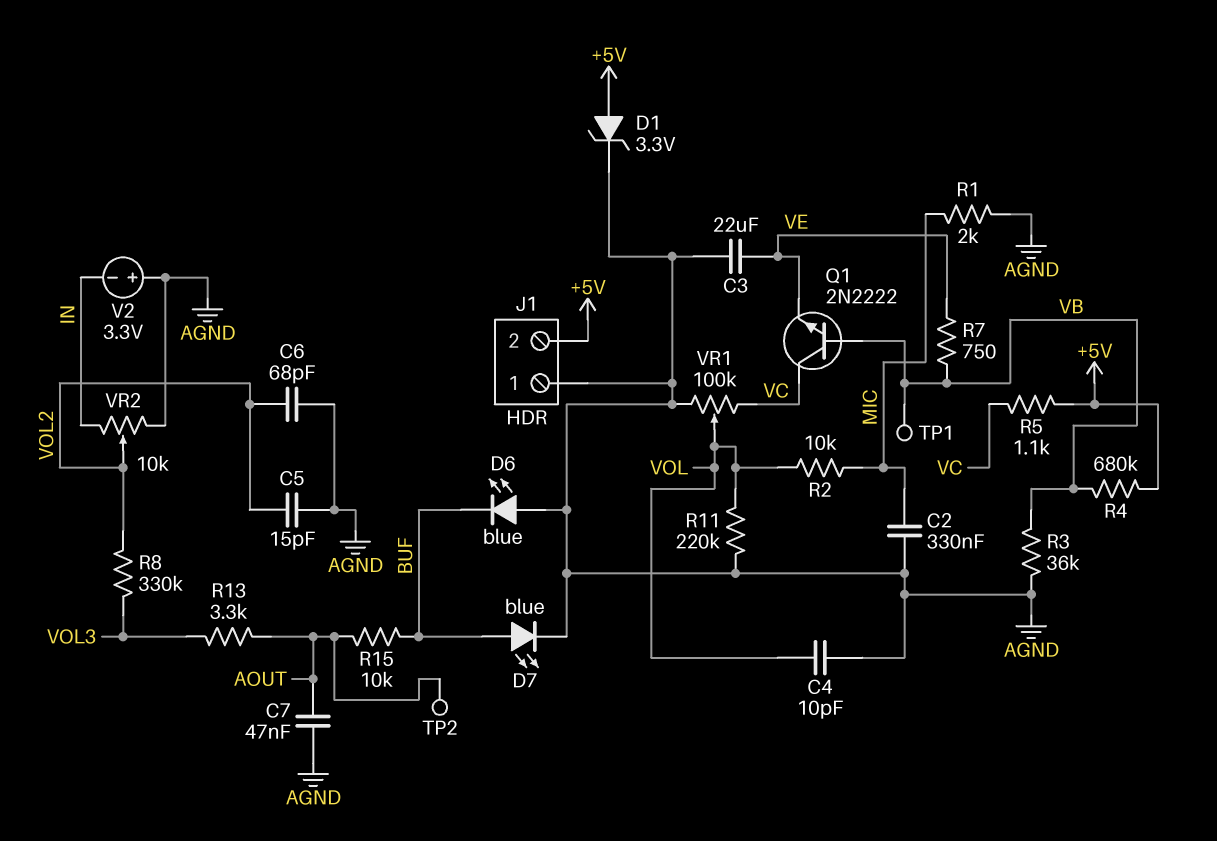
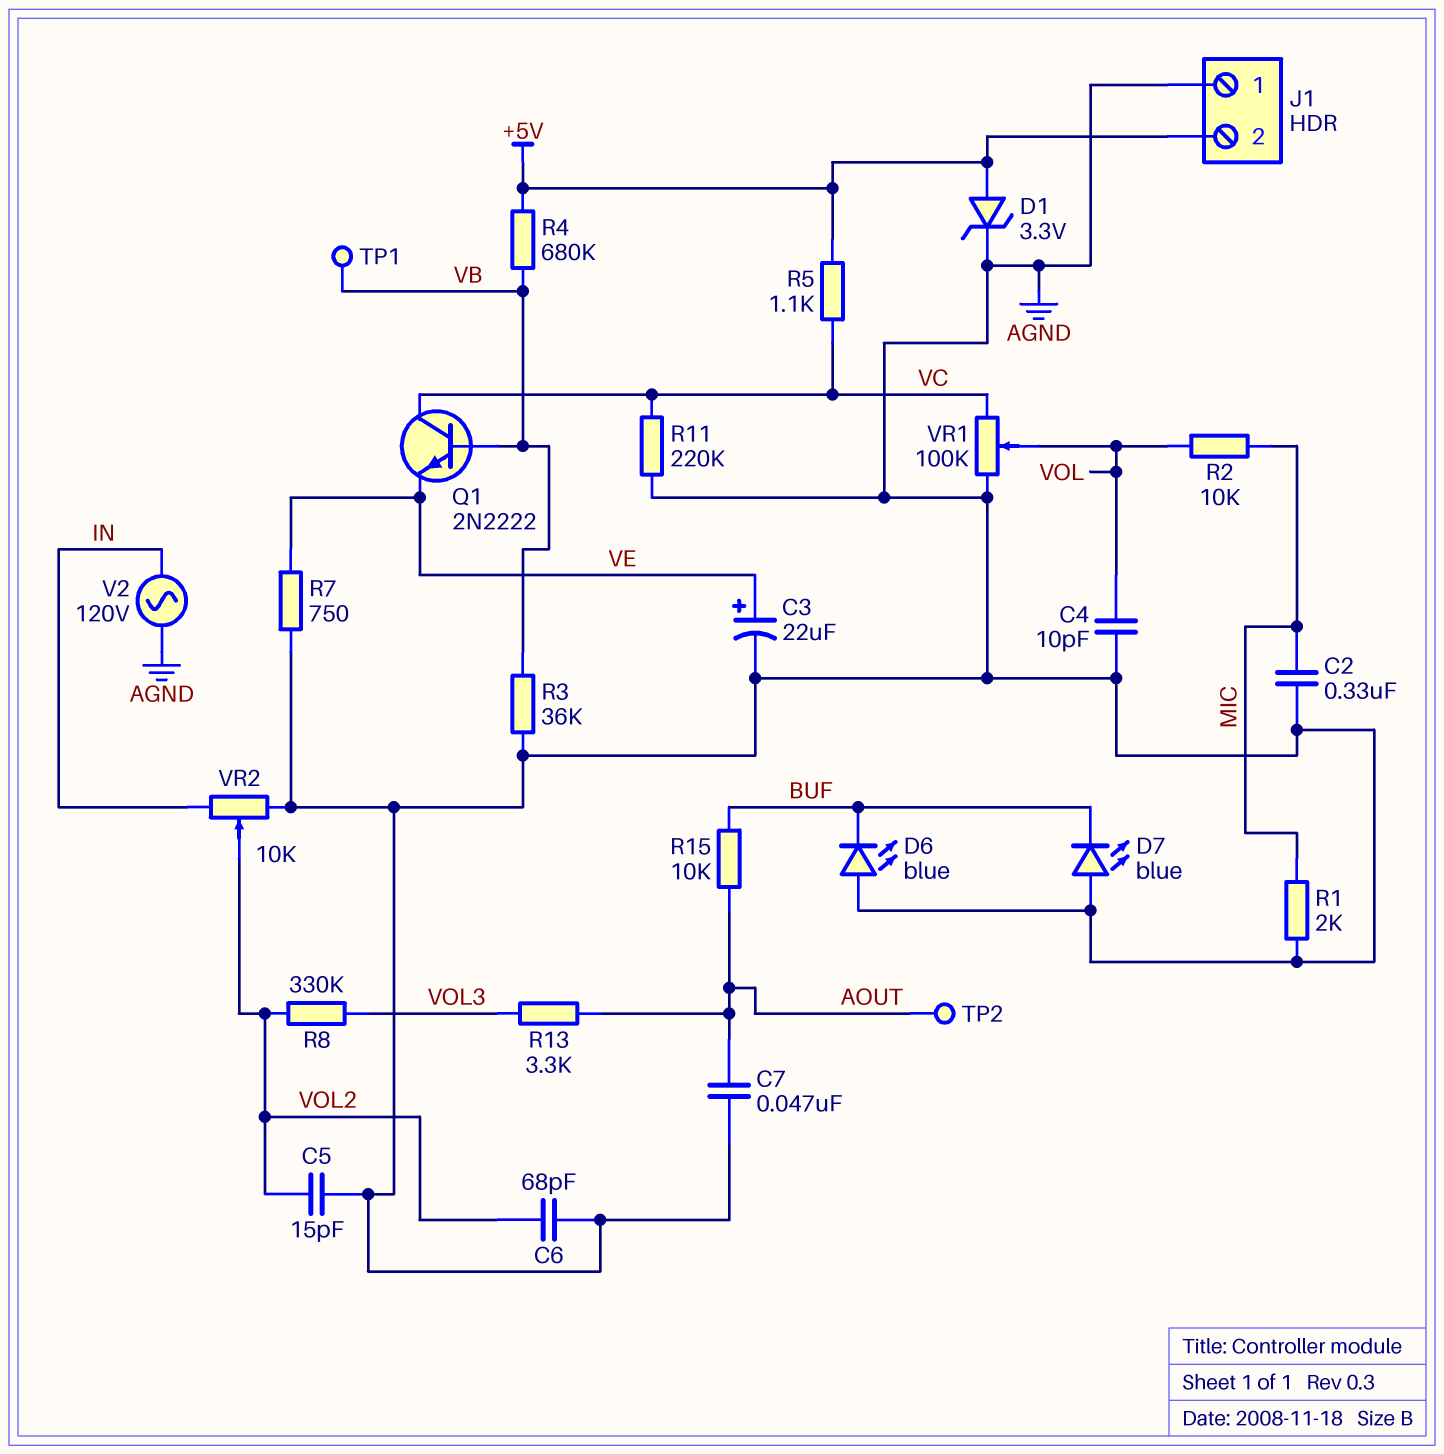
C3: 22uF (AGND, VE) -> 22uF (plus VE, minus AGND)
D7: LED blue (A BUF, K AGND) -> LED blue (A AGND, K BUF)
R7: 750 (VB, VE) -> 750 (AGND, VE)
R11: 220k (AGND, VOL) -> 220k (AGND, VC)
V2: 3.3V (plus AGND, minus IN) -> AC 120V (AGND, IN)

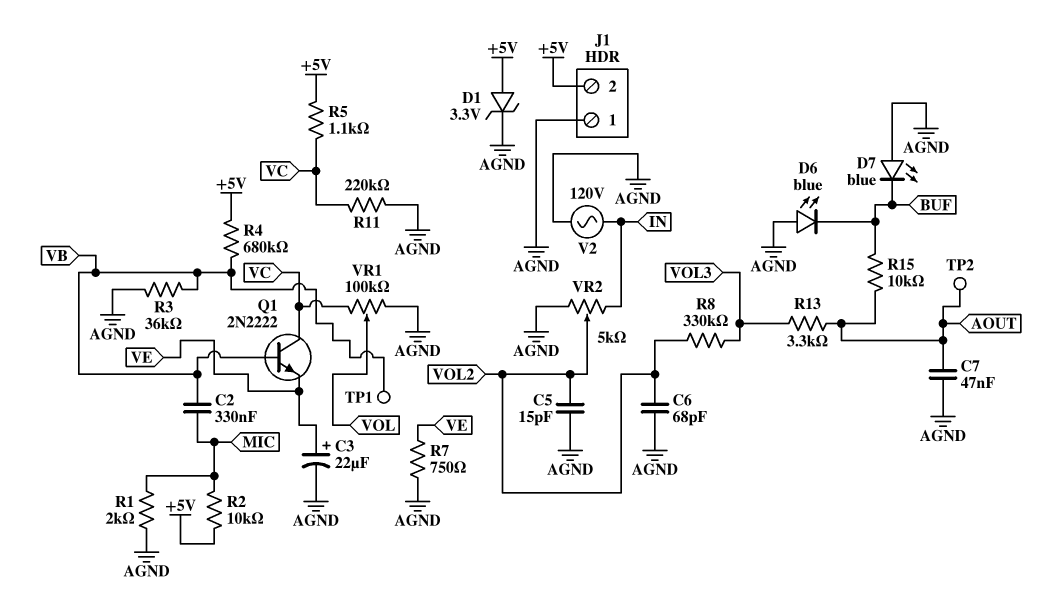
C2: 330nF (AGND, MIC) -> 330nF (MIC, VB)
C4: 10pF (AGND, VOL) -> none
R2: 10k (MIC, VOL) -> 10k (+5V, MIC)
VR2: 10k (AGND, IN, wiper VOL2) -> 5k (AGND, IN, wiper VOL2)

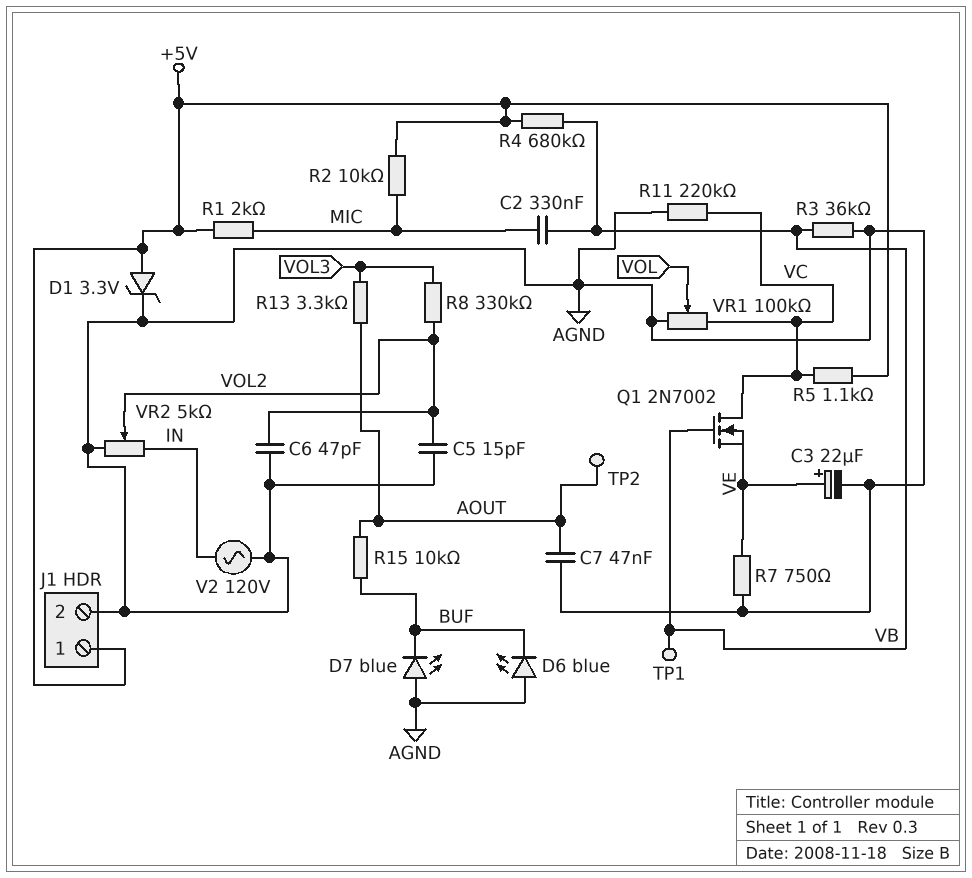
C6: 68pF (AGND, VOL2) -> 47pF (AGND, VOL2)
J1 pin 1: AGND -> +5V
J1 pin 2: +5V -> AGND
Q1: NPN 2N2222 (B VB, C VC, E VE) -> NMOS 2N7002 (G VB, D VC, S VE)
R1: 2k (AGND, MIC) -> 2k (+5V, MIC)

